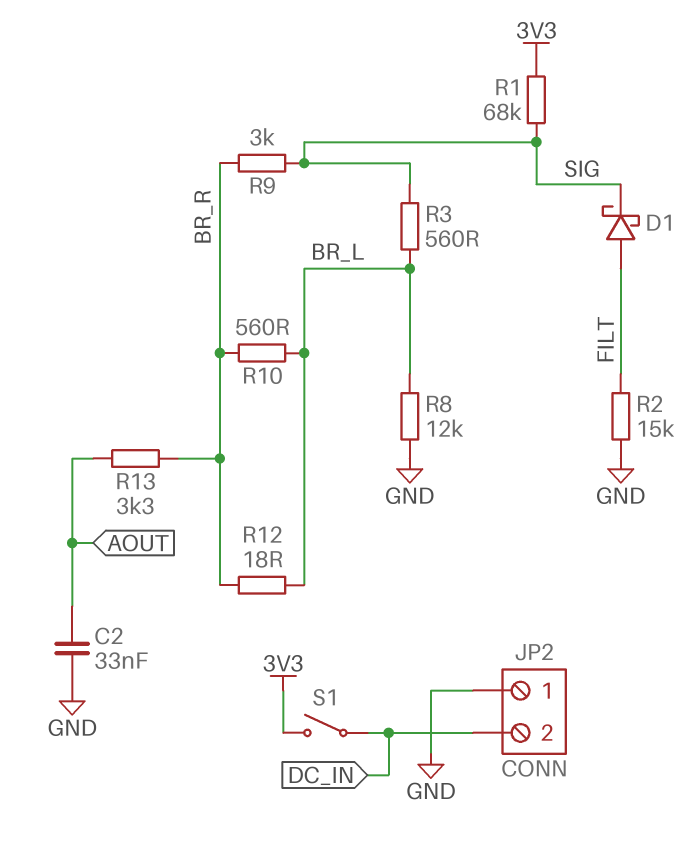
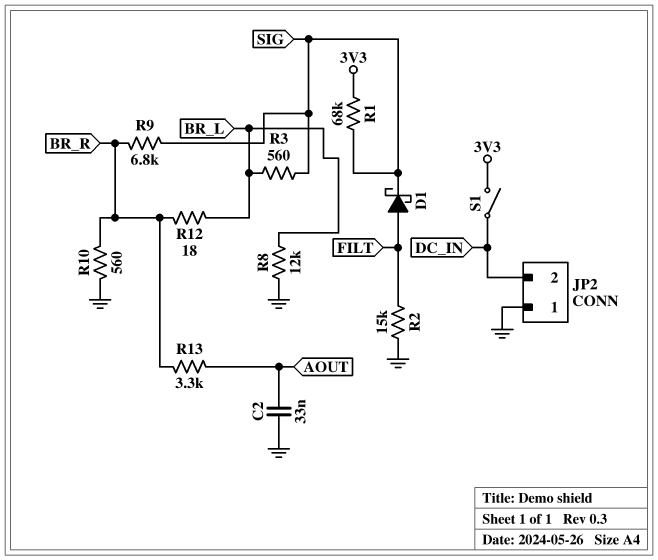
R9: 3k (BR_R, SIG) -> 6.8k (BR_R, SIG)
R10: 560 (BR_L, BR_R) -> 560 (BR_R, GND)

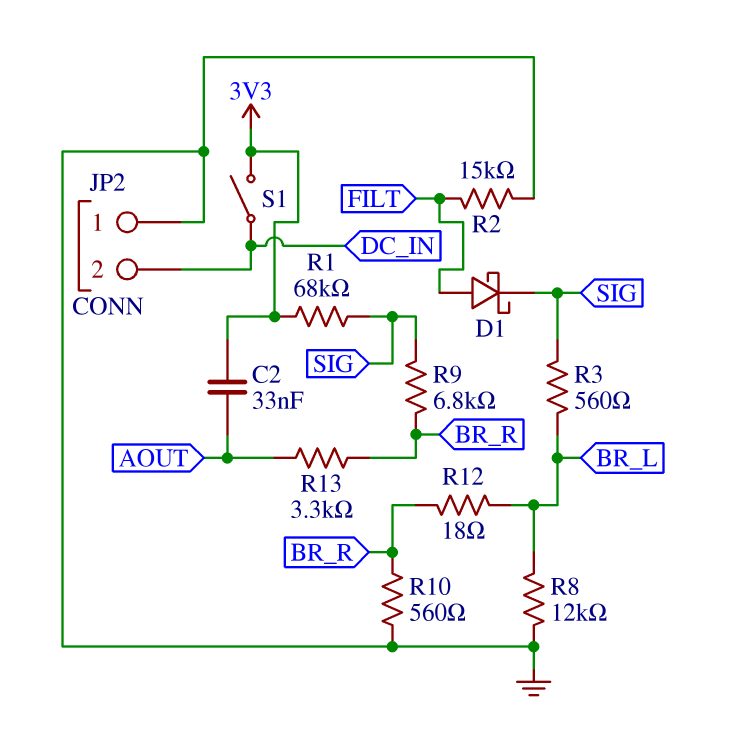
C2: 33nF (AOUT, GND) -> 33nF (3V3, AOUT)

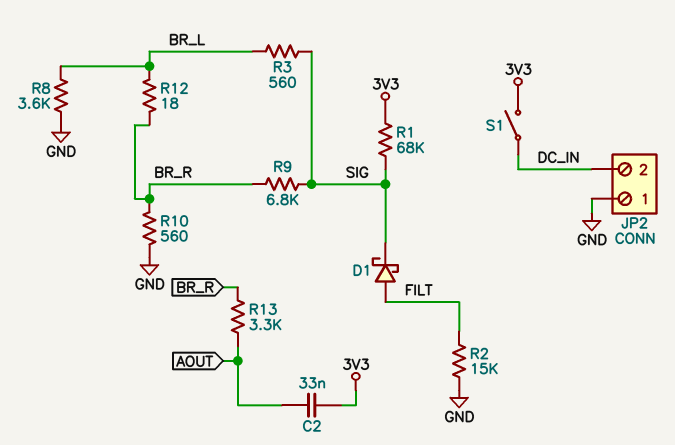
R8: 12k (BR_L, GND) -> 3.6k (BR_L, GND)

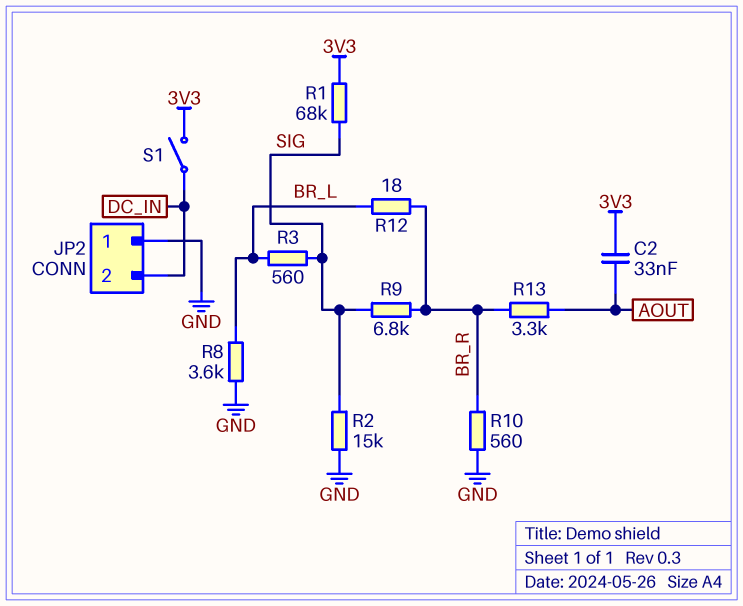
D1: schottky (A FILT, K SIG) -> none
R2: 15k (FILT, GND) -> 15k (GND, SIG)

